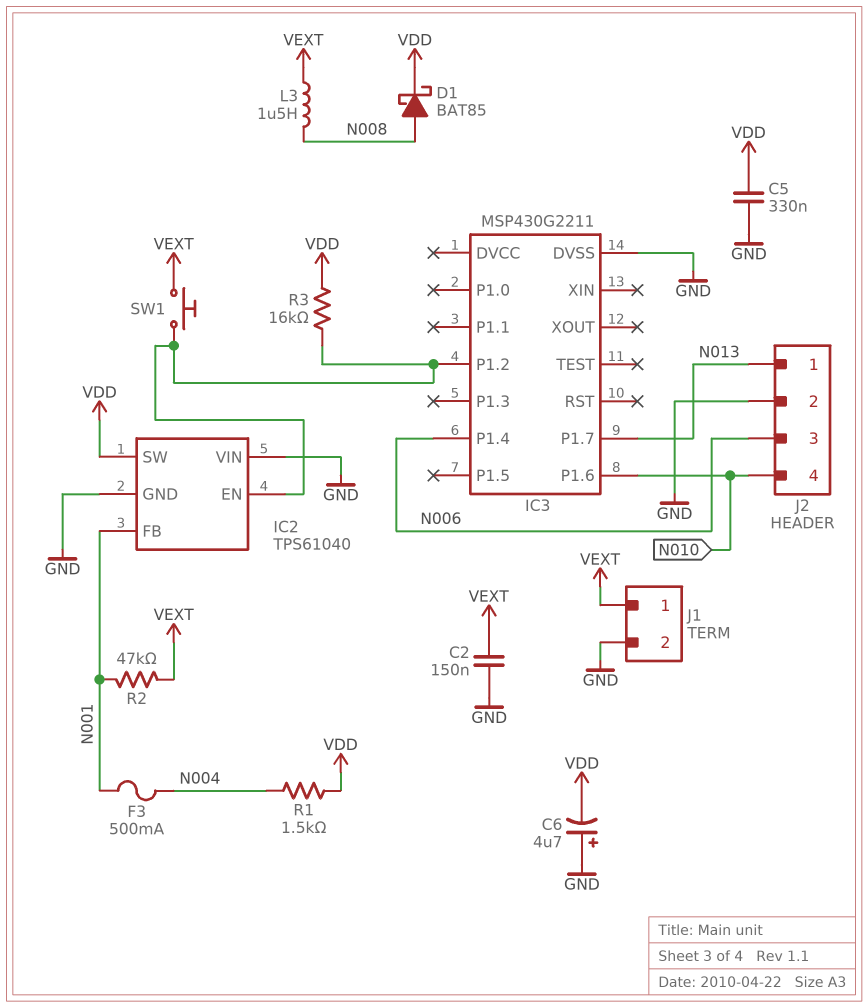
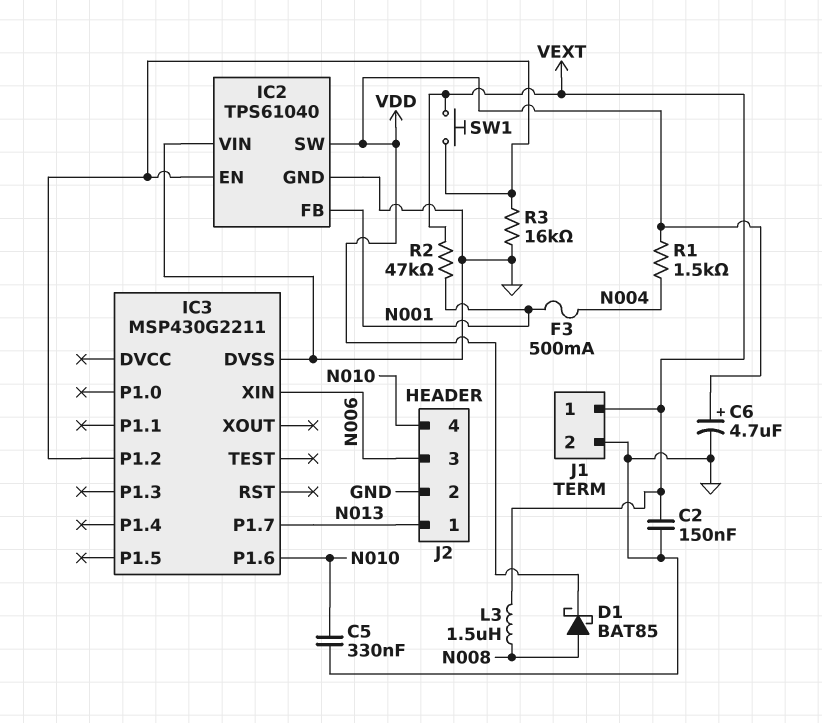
C5: 330nF (GND, VDD) -> 330nF (GND, N010)
C6: 4.7uF (plus GND, minus VDD) -> 4.7uF (plus VDD, minus GND)
IC3 pin P1.4: N006 -> none
IC3 pin XIN: none -> N006
R3: 16k (IC2/EN, VDD) -> 16k (GND, IC2/EN)

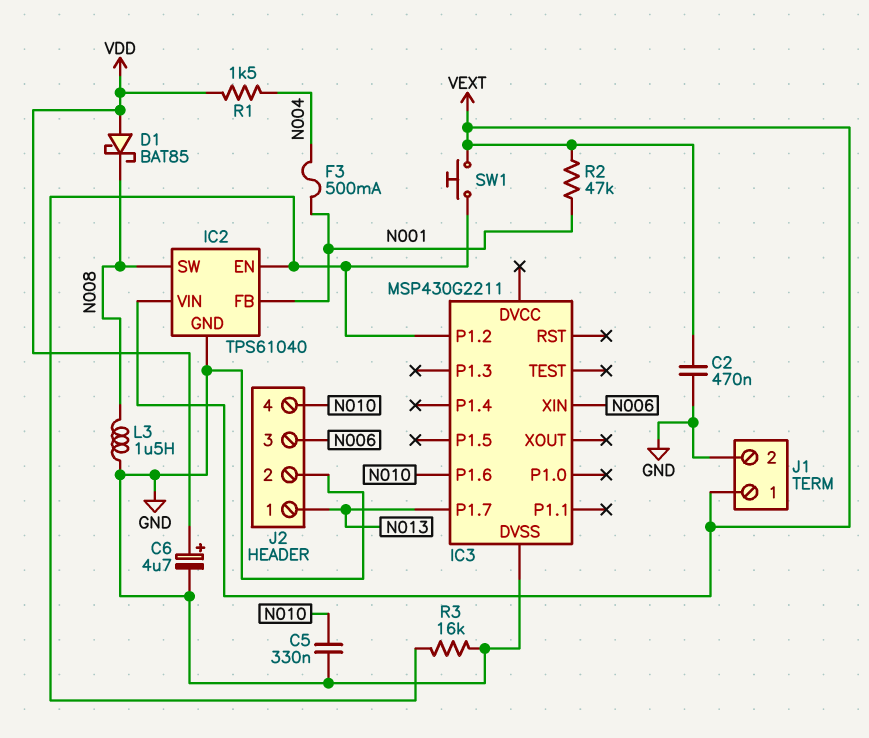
C2: 150nF (GND, VEXT) -> 470nF (GND, VEXT)
D1: schottky BAT85 (A N008, K VDD) -> schottky BAT85 (A VDD, K N008)
IC2 pin SW: VDD -> N008
IC2 pin VIN: GND -> VEXT
L3: 1.5uH (N008, VEXT) -> 1.5uH (GND, N008)

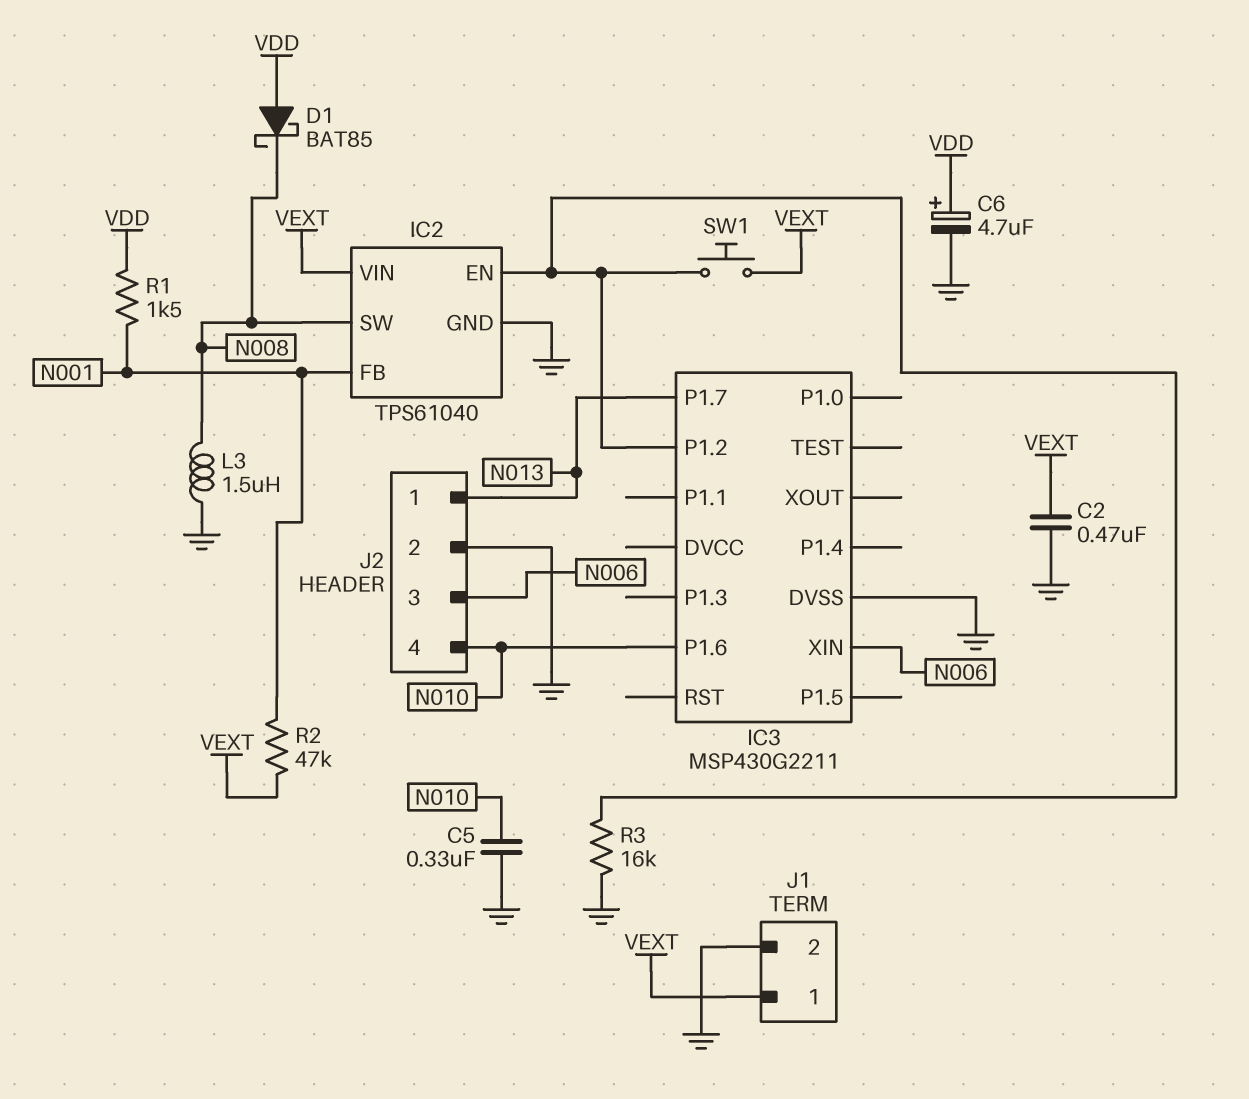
F3: 500mA (N001, N004) -> none
R1: 1.5k (N004, VDD) -> 1.5k (N001, VDD)

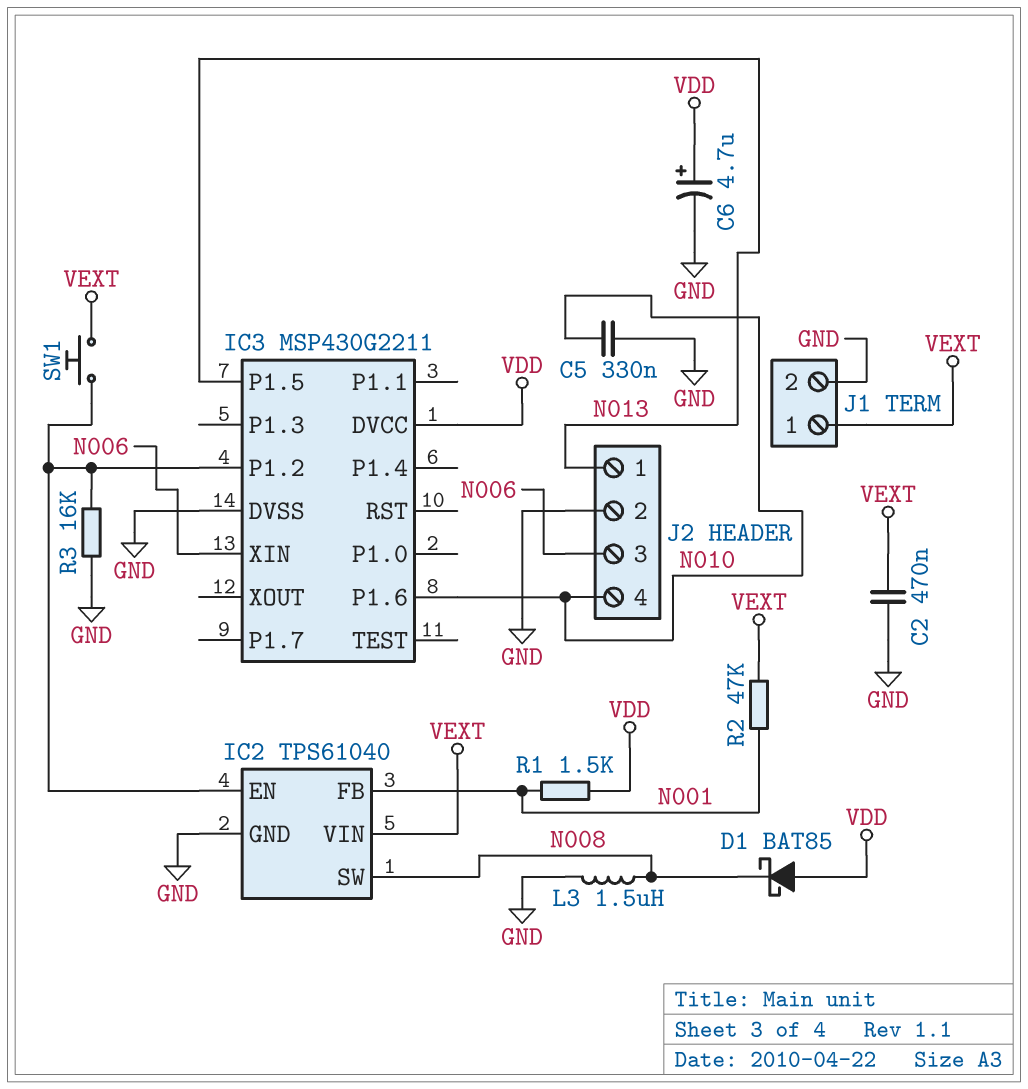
IC3 pin DVCC: none -> VDD
IC3 pin P1.5: none -> N013
IC3 pin P1.7: N013 -> none

